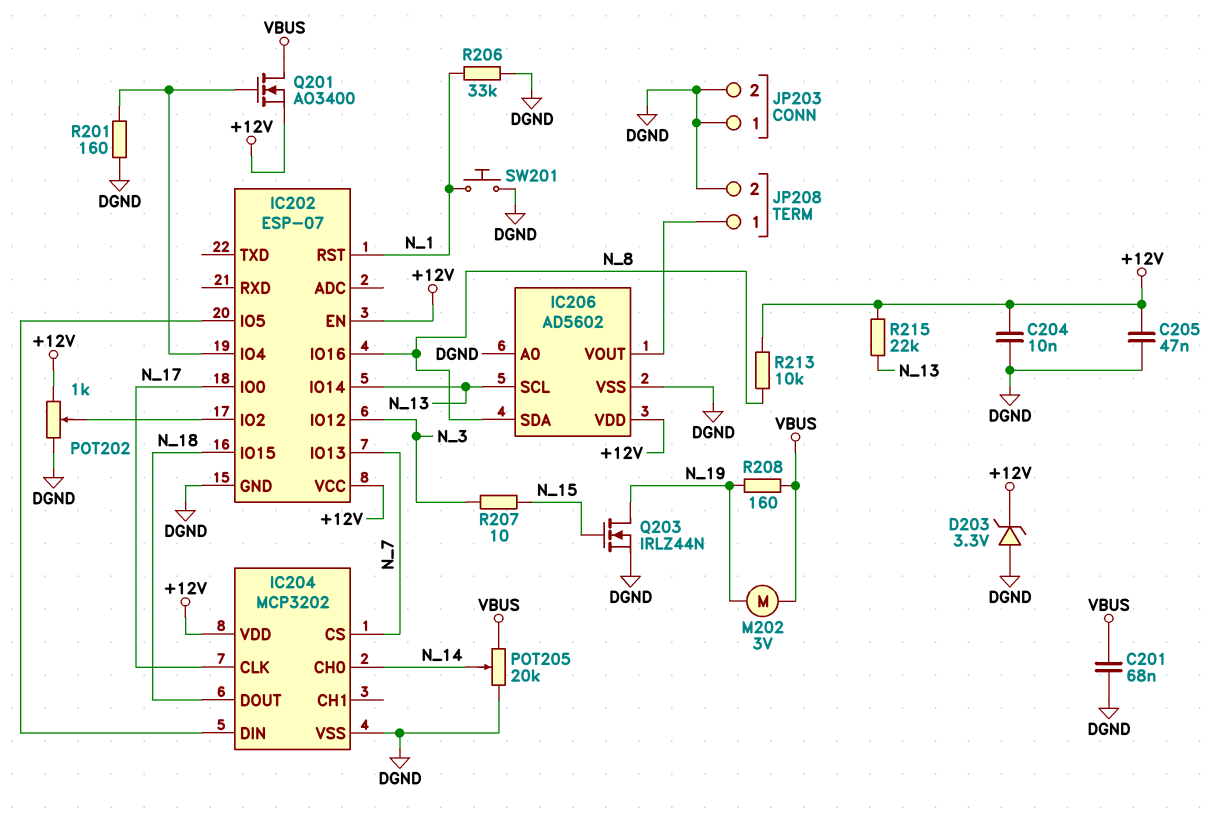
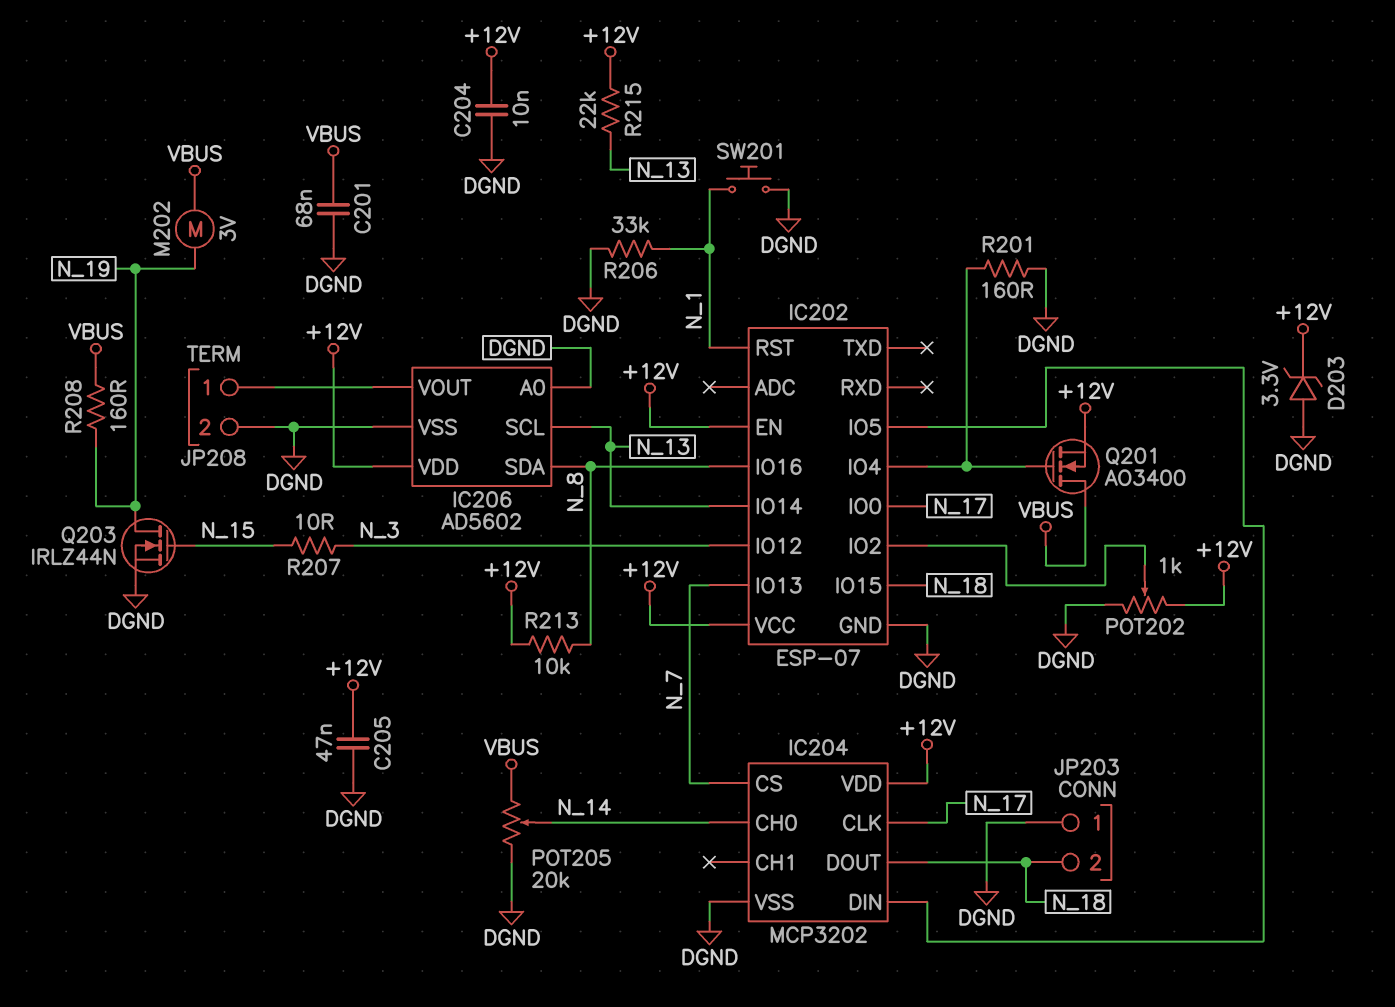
JP203 pin 2: DGND -> N_18

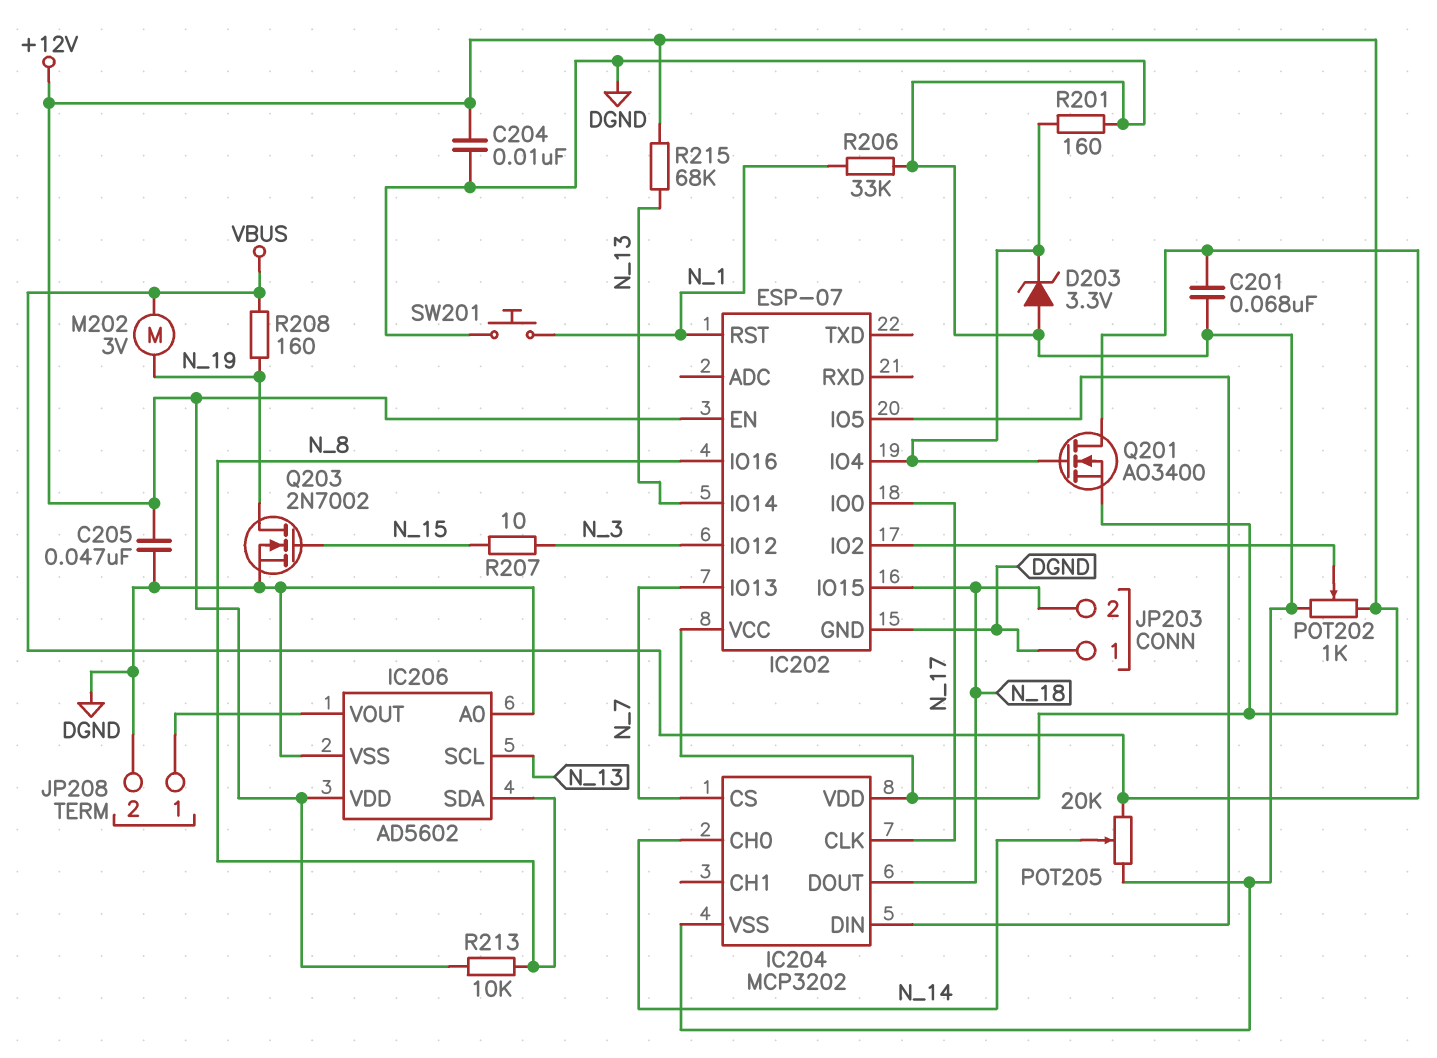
D203: zener 3.3V (A DGND, K +12V) -> zener 3.3V (A DGND, K IC202/IO4)
Q203: NMOS IRLZ44N (G N_15, D N_19, S DGND) -> NMOS 2N7002 (G N_15, D N_19, S DGND)
R215: 22k (+12V, N_13) -> 68k (+12V, N_13)

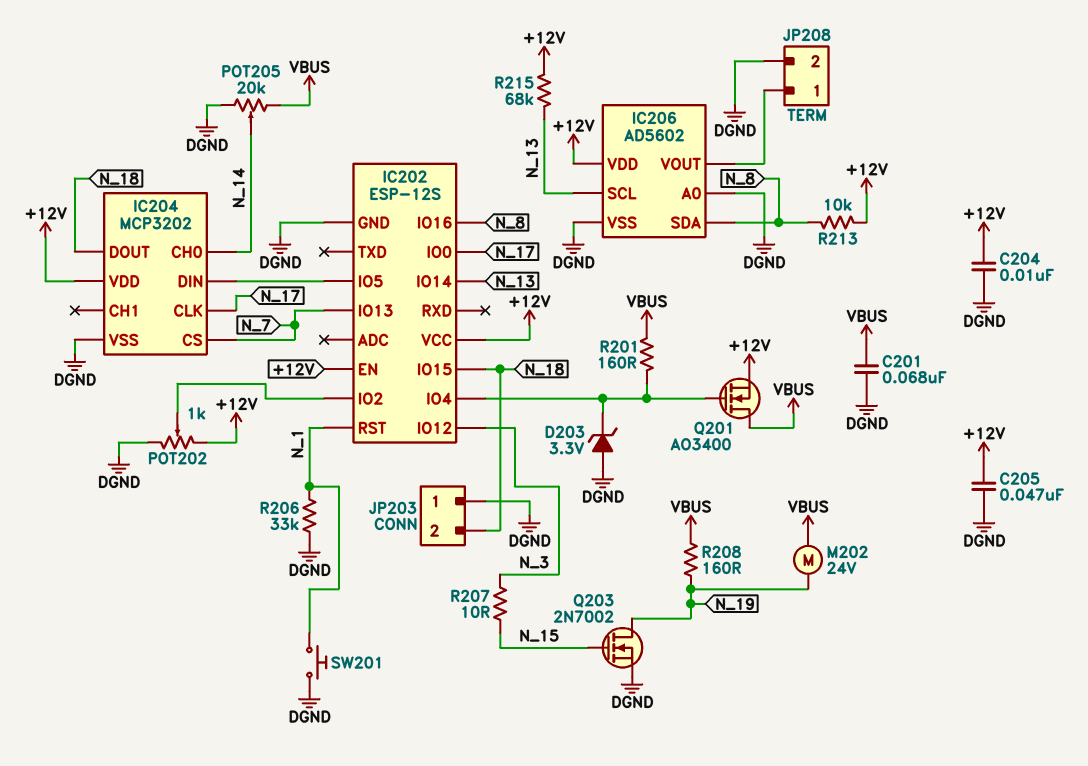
IC202: ESP-07 -> ESP-12S
M202: motor 3V (N_19, VBUS) -> motor 24V (N_19, VBUS)
R201: 160 (DGND, IC202/IO4) -> 160 (IC202/IO4, VBUS)

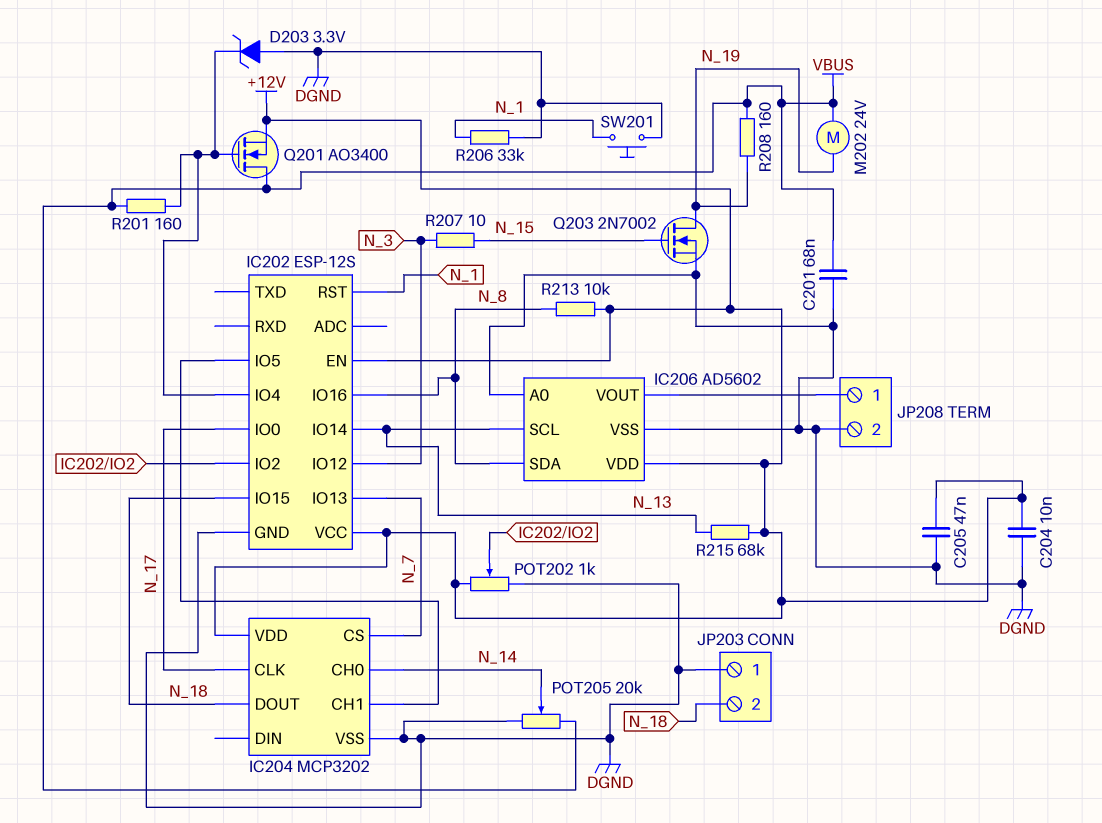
IC204 pin CH1: none -> IC202/IO5
IC204 pin DIN: IC202/IO5 -> none

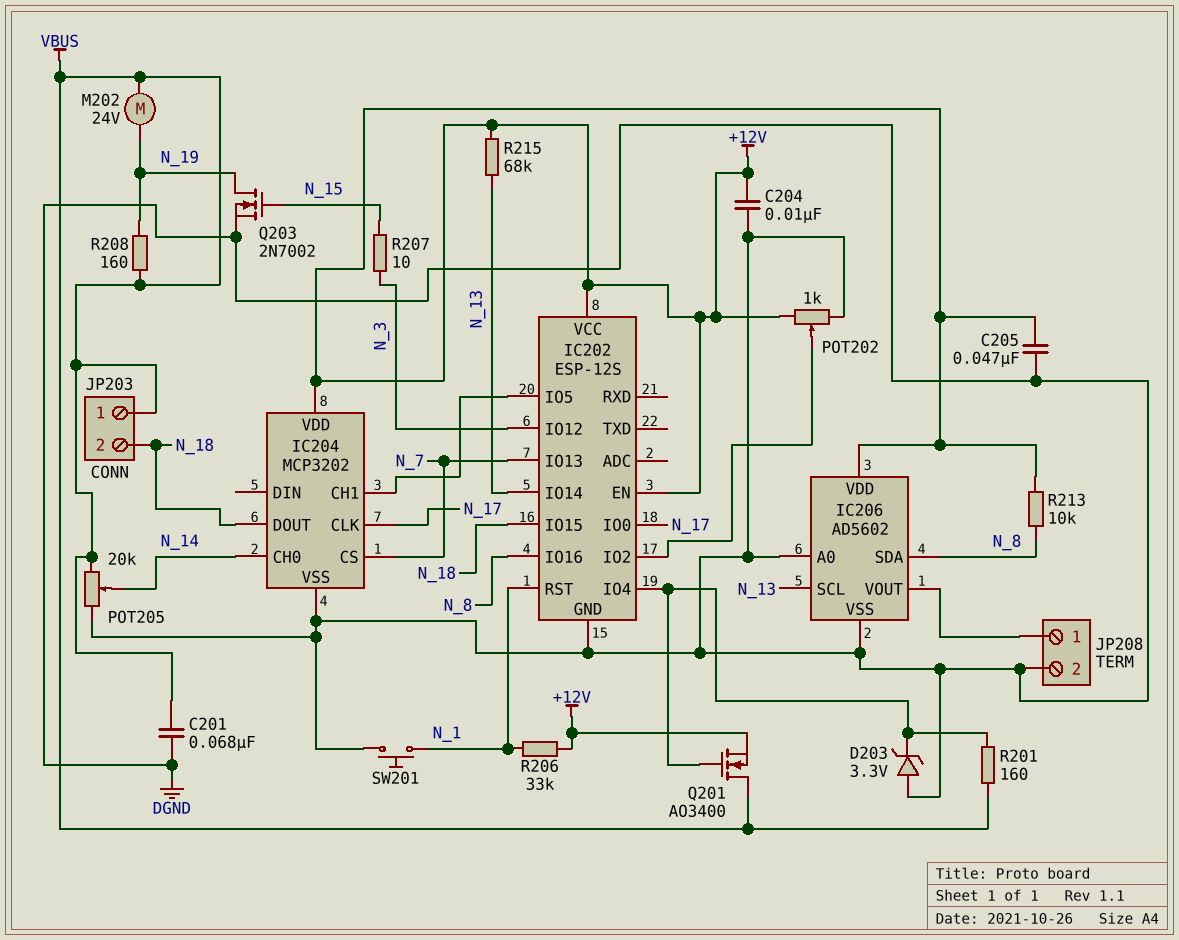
JP203 pin 1: DGND -> VBUS
R206: 33k (DGND, N_1) -> 33k (+12V, N_1)

